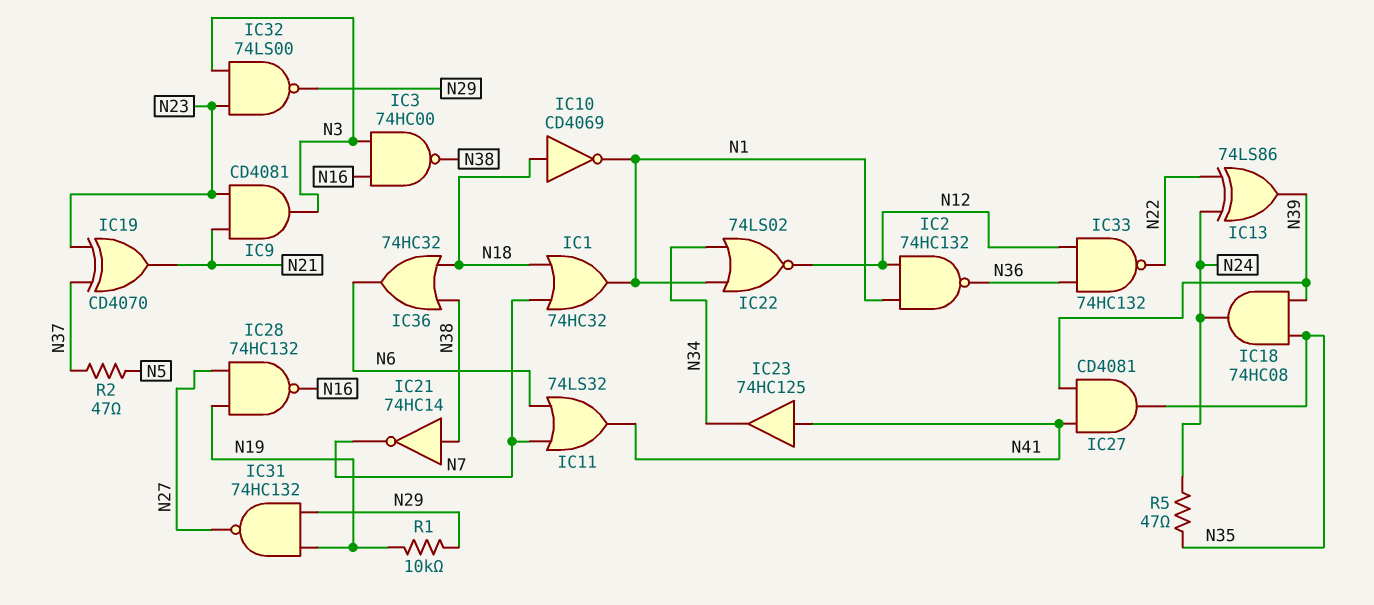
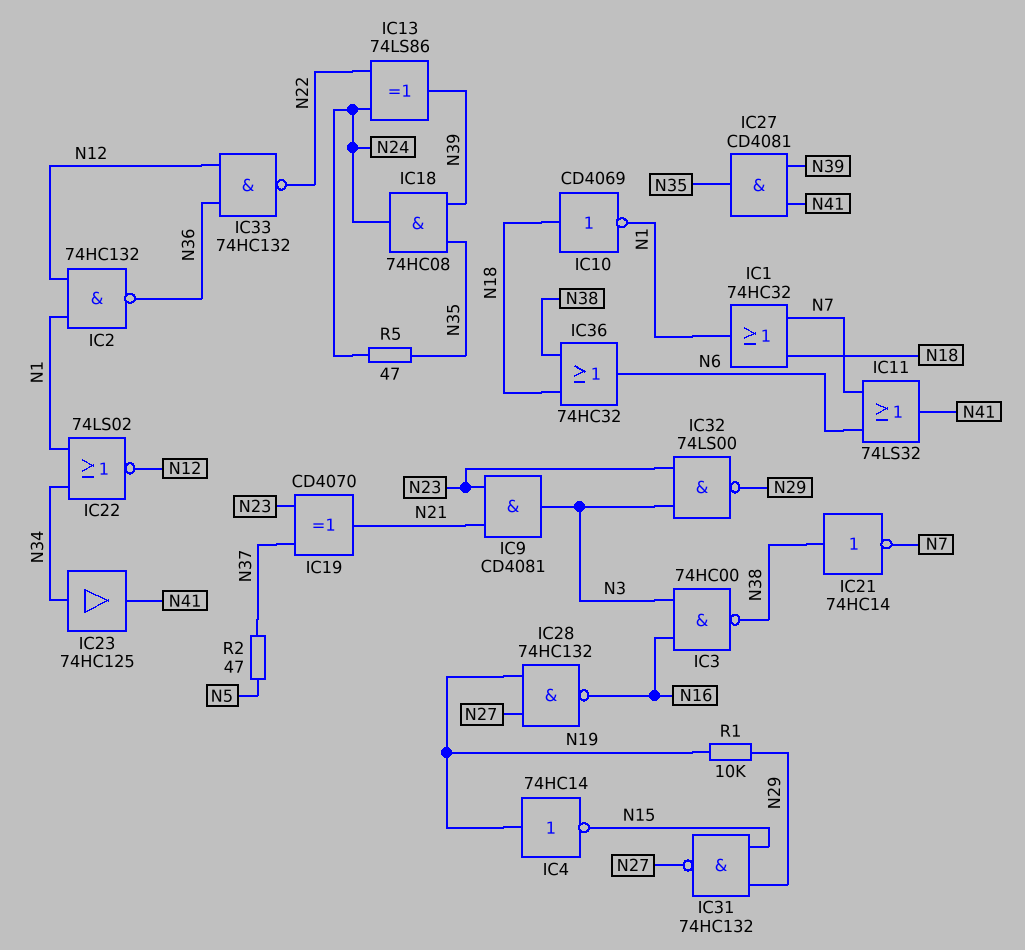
IC4: none -> NOT 74HC14 (in N19, out N15)
IC23: buffer 74HC125 (in N41, out N34) -> buffer 74HC125 (in N34, out N41)
IC31: NAND 74HC132 (in N19, in N29, out N27) -> NAND 74HC132 (in N15, in N29, out N27)

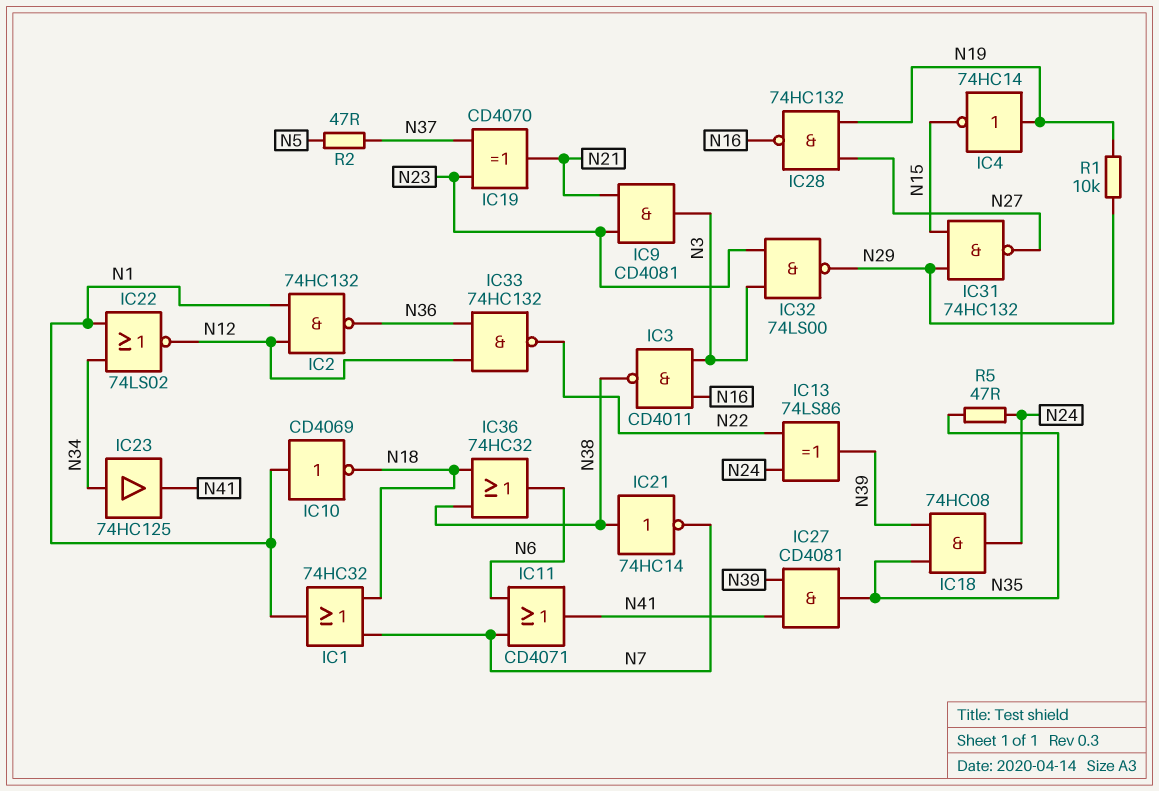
IC3: NAND 74HC00 (in N3, in N16, out N38) -> NAND CD4011 (in N3, in N16, out N38)
IC10: NOT CD4069 (in N18, out N1) -> NOT CD4069 (in N1, out N18)
IC11: OR 74LS32 (in N6, in N7, out N41) -> OR CD4071 (in N6, in N7, out N41)

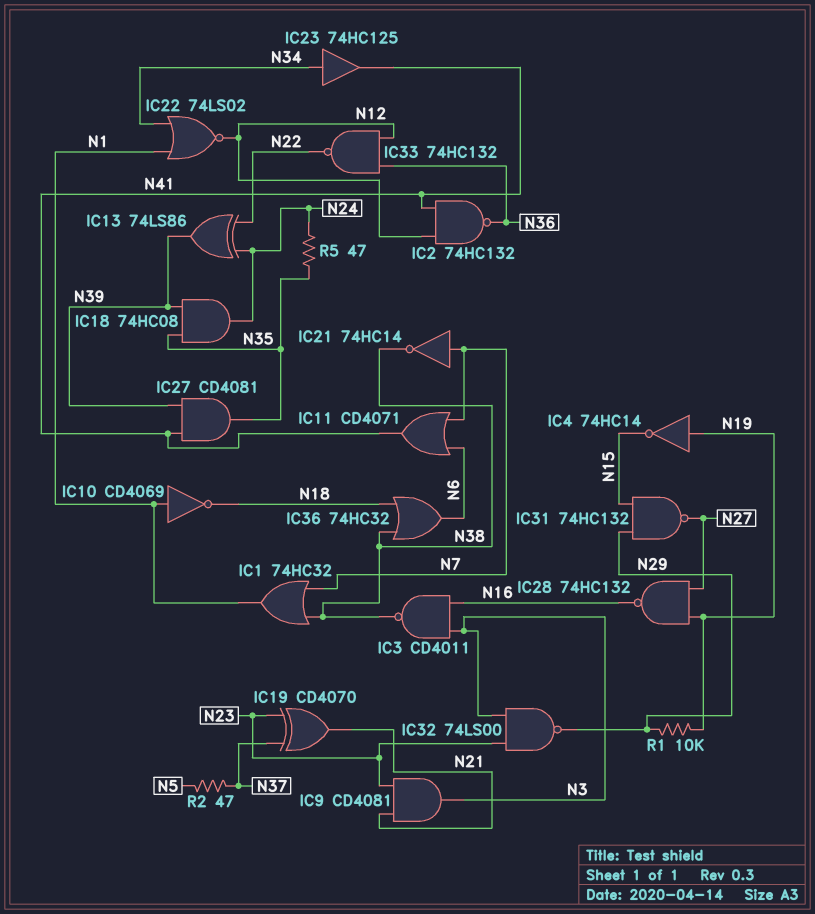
IC1: OR 74HC32 (in N7, in N18, out N1) -> OR 74HC32 (in N7, in N38, out N1)
IC2: NAND 74HC132 (in N1, in N12, out N36) -> NAND 74HC132 (in N12, in N41, out N36)
IC21: NOT 74HC14 (in N38, out N7) -> NOT 74HC14 (in N7, out N38)

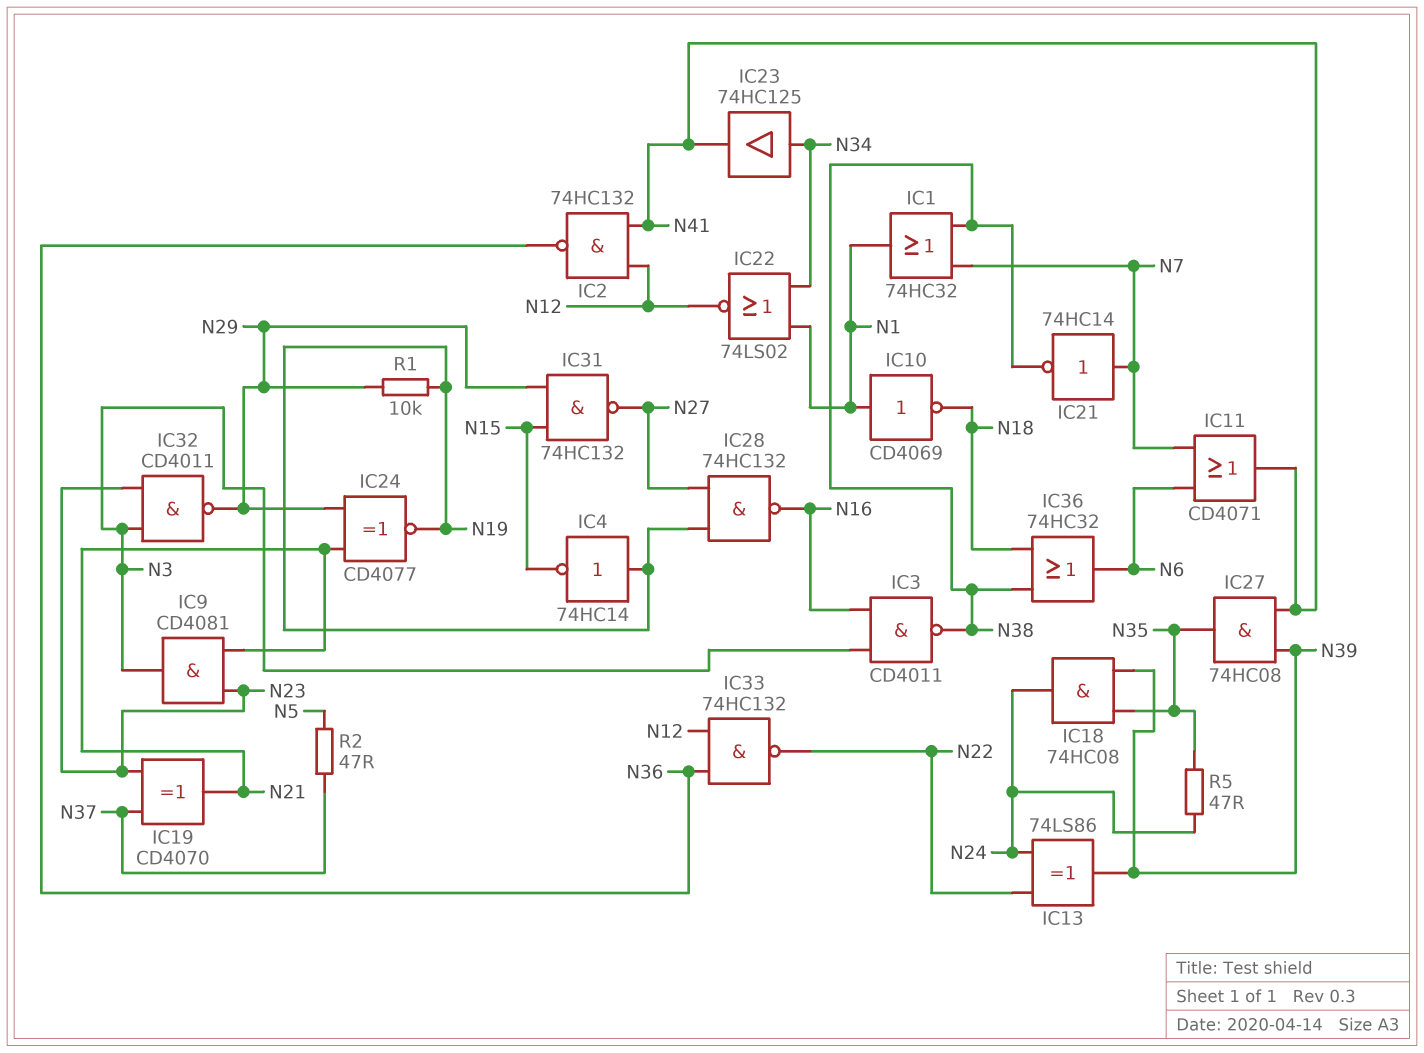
IC24: none -> XNOR CD4077 (in N21, in N29, out N19)
IC27: AND CD4081 (in N39, in N41, out N35) -> AND 74HC08 (in N39, in N41, out N35)
IC32: NAND 74LS00 (in N3, in N23, out N29) -> NAND CD4011 (in N3, in N23, out N29)

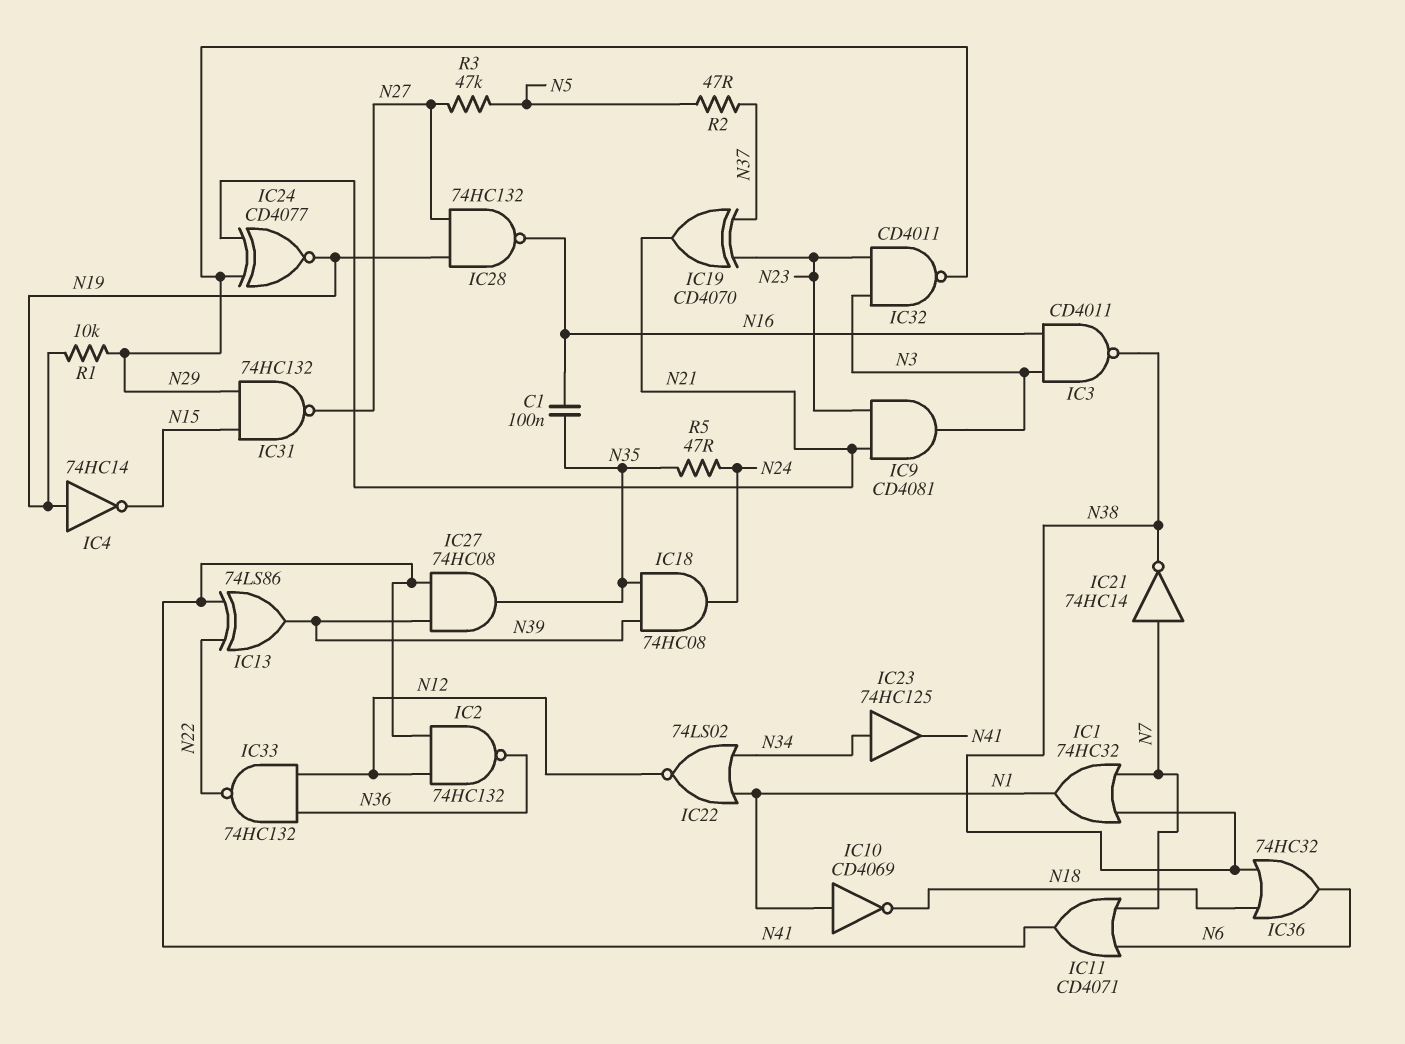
C1: none -> 100nF (N16, N35)
IC13: XOR 74LS86 (in N22, in N24, out N39) -> XOR 74LS86 (in N22, in N41, out N39)
R3: none -> 47k (N5, N27)

